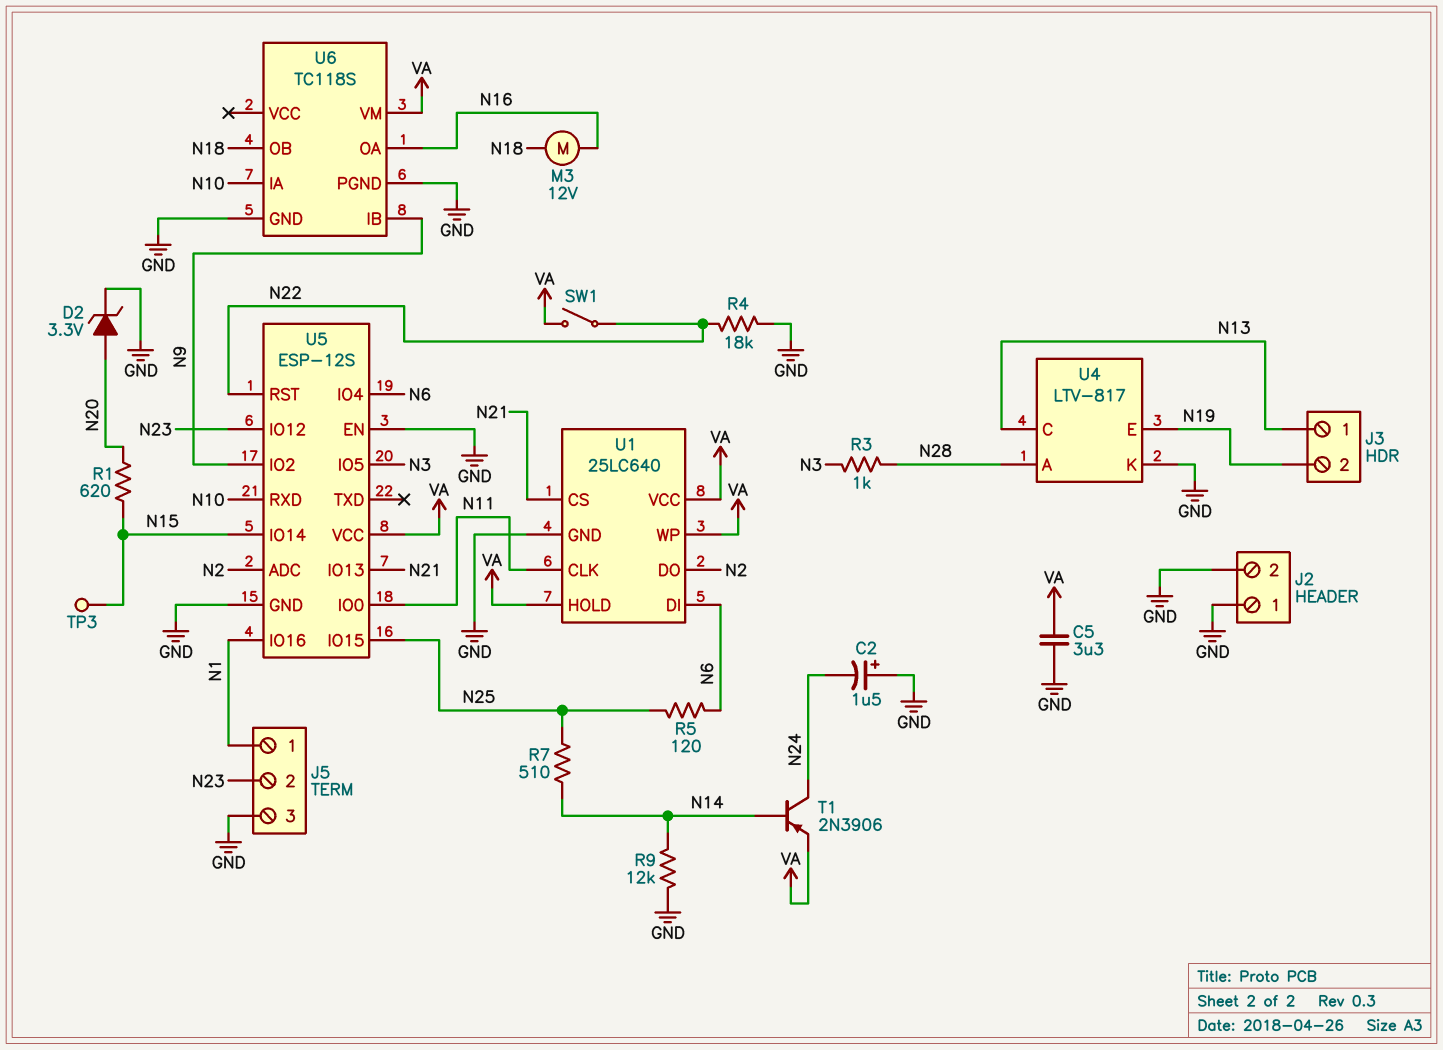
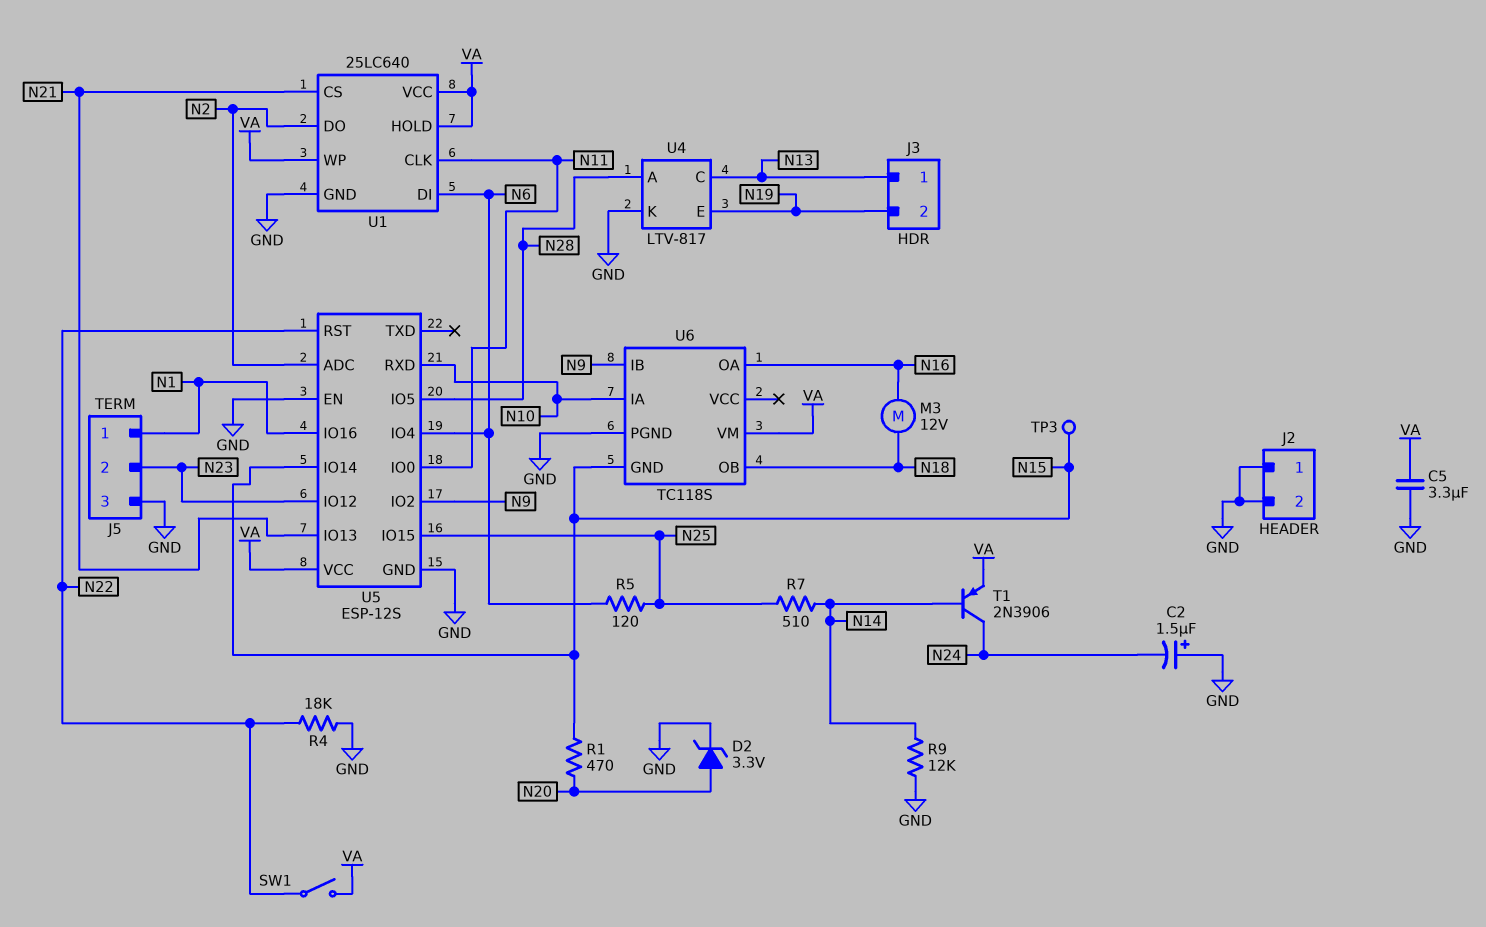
R1: 620 (N15, N20) -> 470 (N15, N20)
R3: 1k (N3, N28) -> none
U5 pin IO5: N3 -> N28
U6 pin GND: GND -> N15

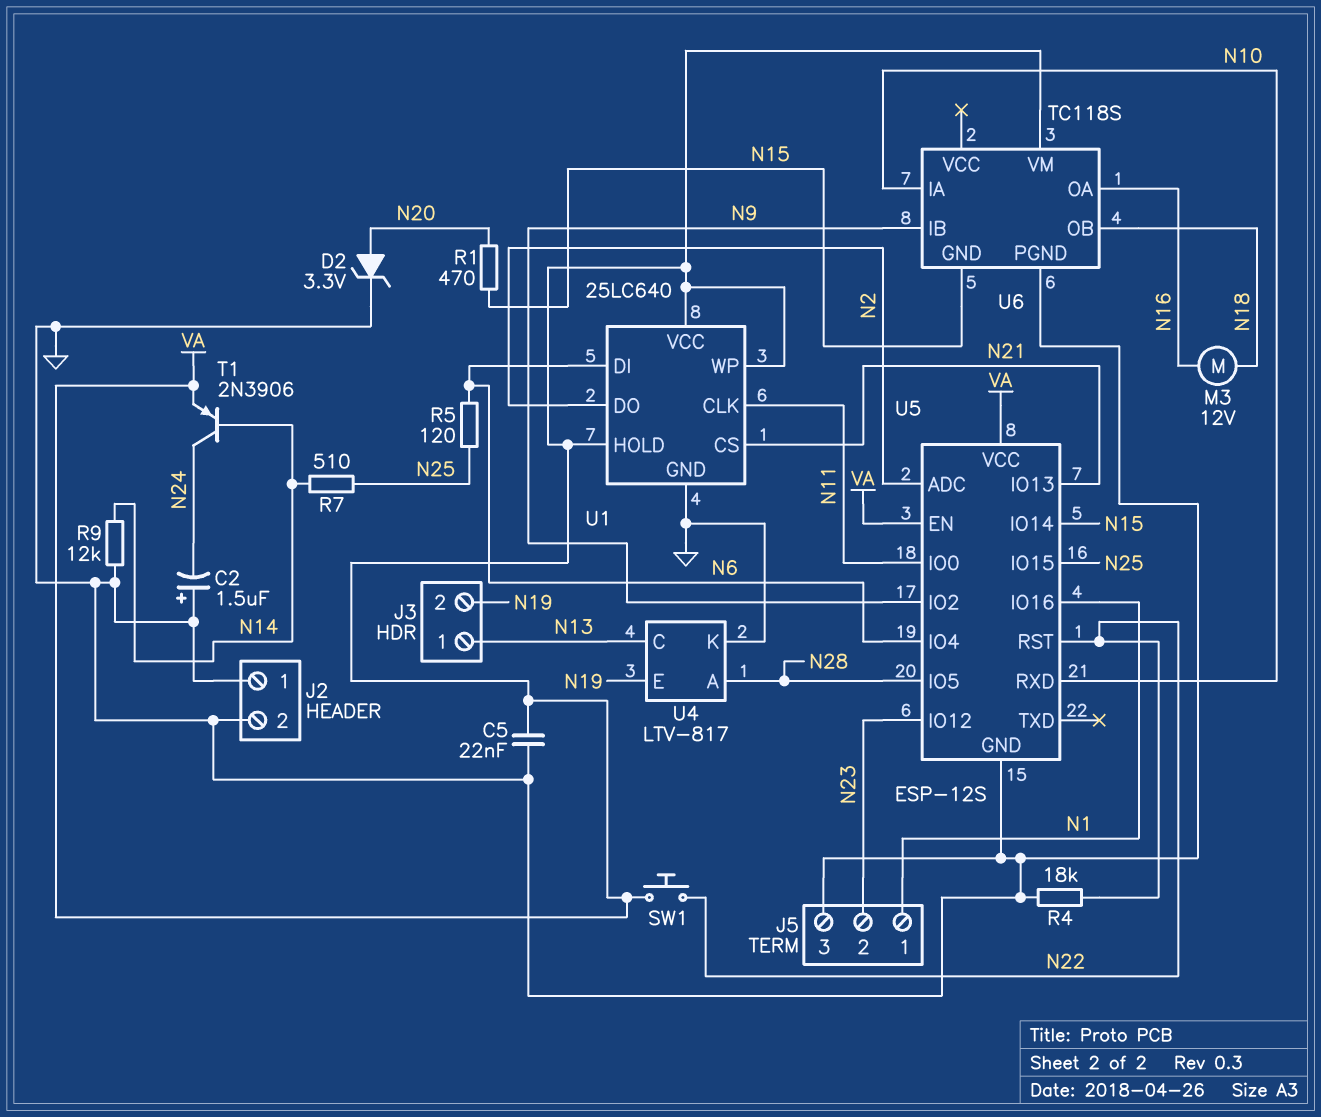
C5: 3.3uF (GND, VA) -> 22nF (GND, VA)
SW1: switch (N22, VA) -> button (N22, VA)
TP3: test point (N15) -> none
U5 pin EN: GND -> VA

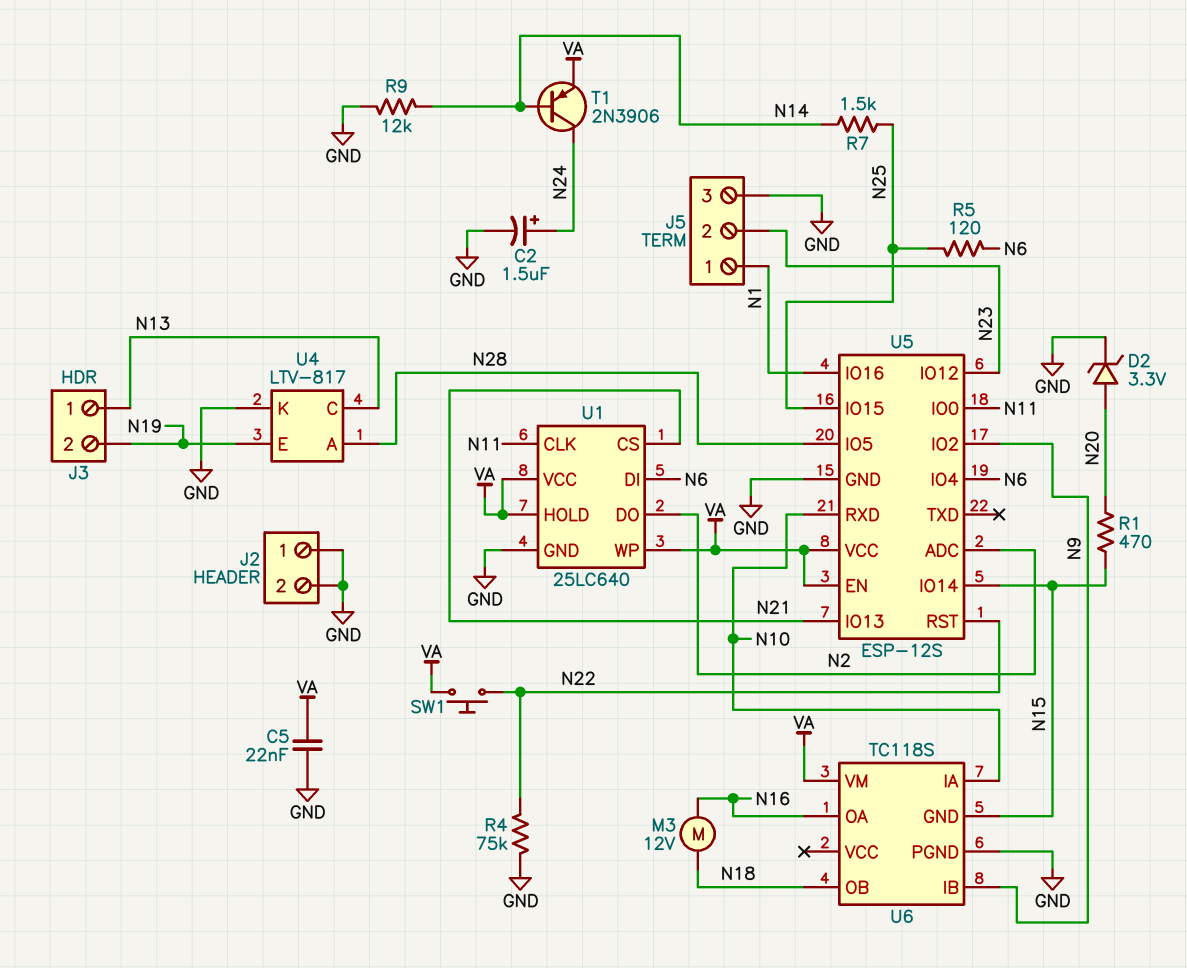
C2: 1.5uF (plus GND, minus N24) -> 1.5uF (plus N24, minus GND)
R4: 18k (GND, N22) -> 75k (GND, N22)
R7: 510 (N14, N25) -> 1.5k (N14, N25)

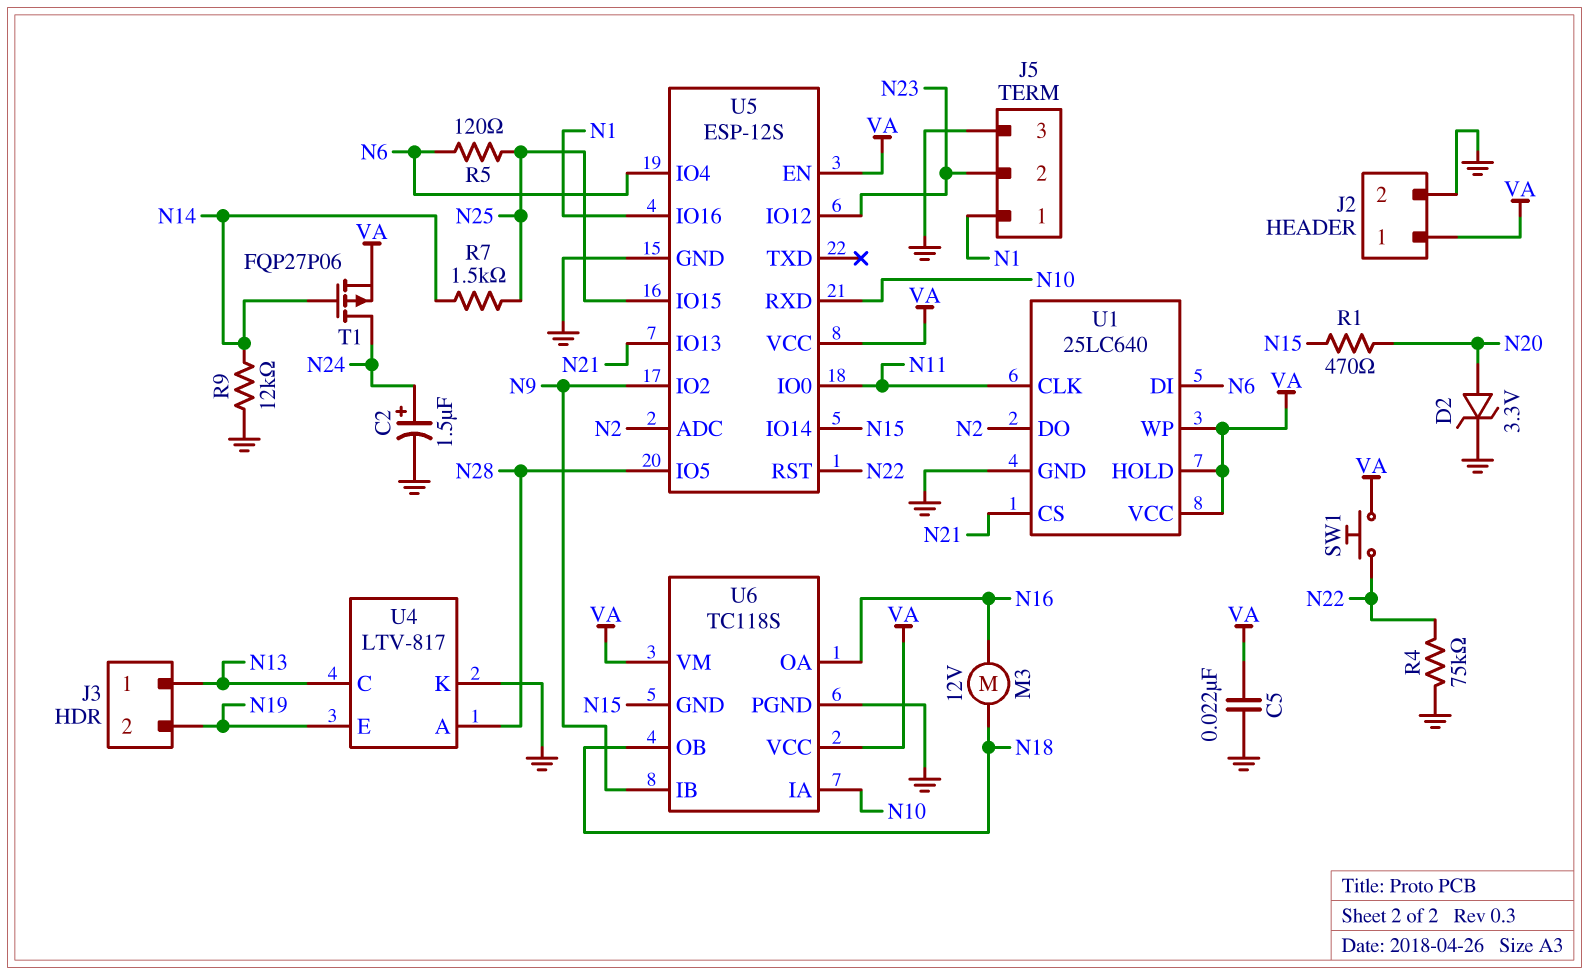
J2 pin 1: GND -> VA
T1: PNP 2N3906 (B N14, C N24, E VA) -> PMOS FQP27P06 (G N14, D N24, S VA)
U6 pin VCC: none -> VA

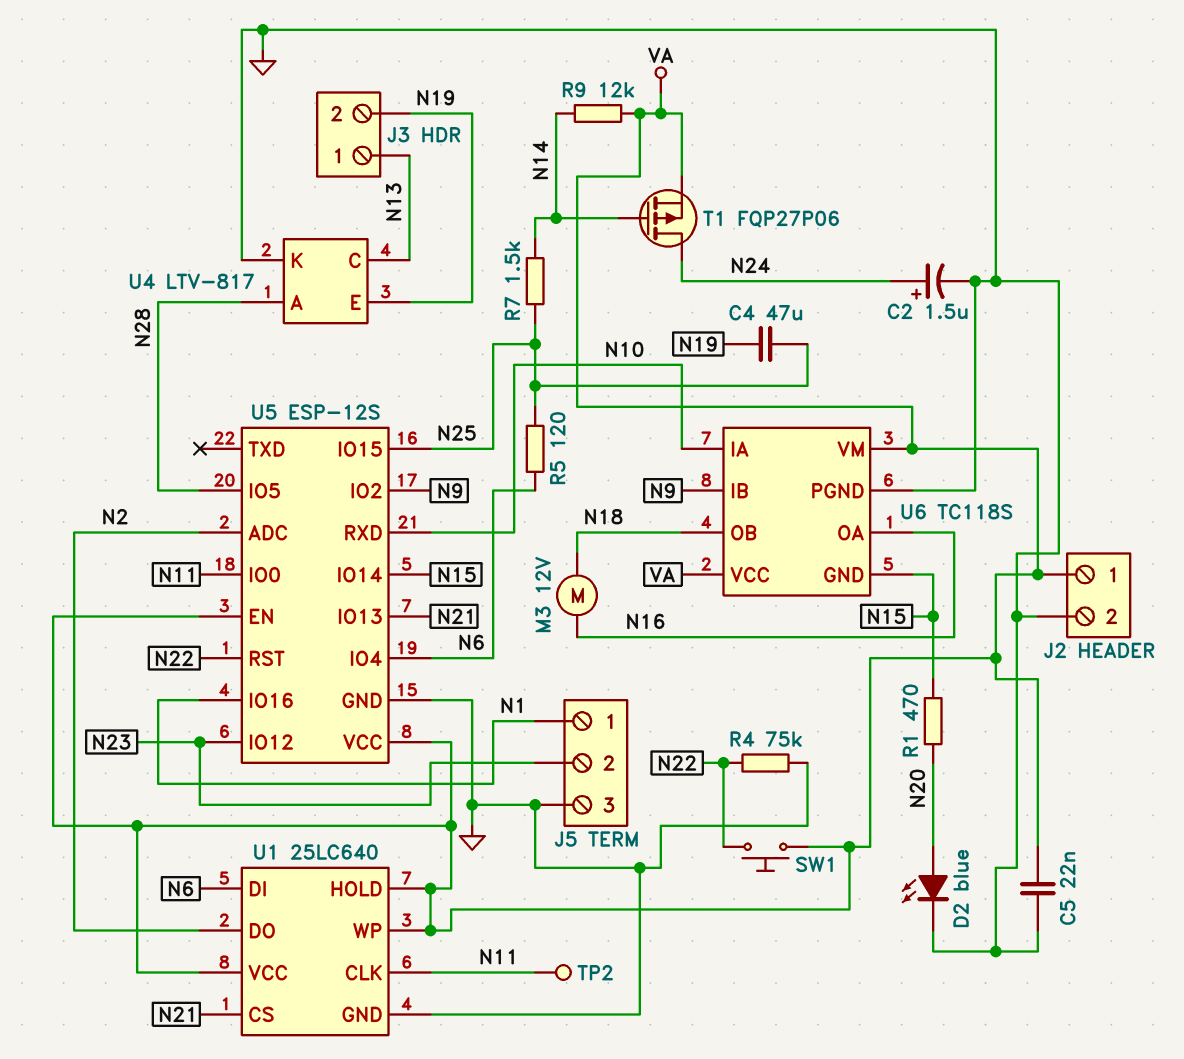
C4: none -> 47uF (N19, N25)
D2: zener 3.3V (A N20, K GND) -> LED blue (A N20, K GND)
R9: 12k (GND, N14) -> 12k (N14, VA)
TP2: none -> test point (N11)

